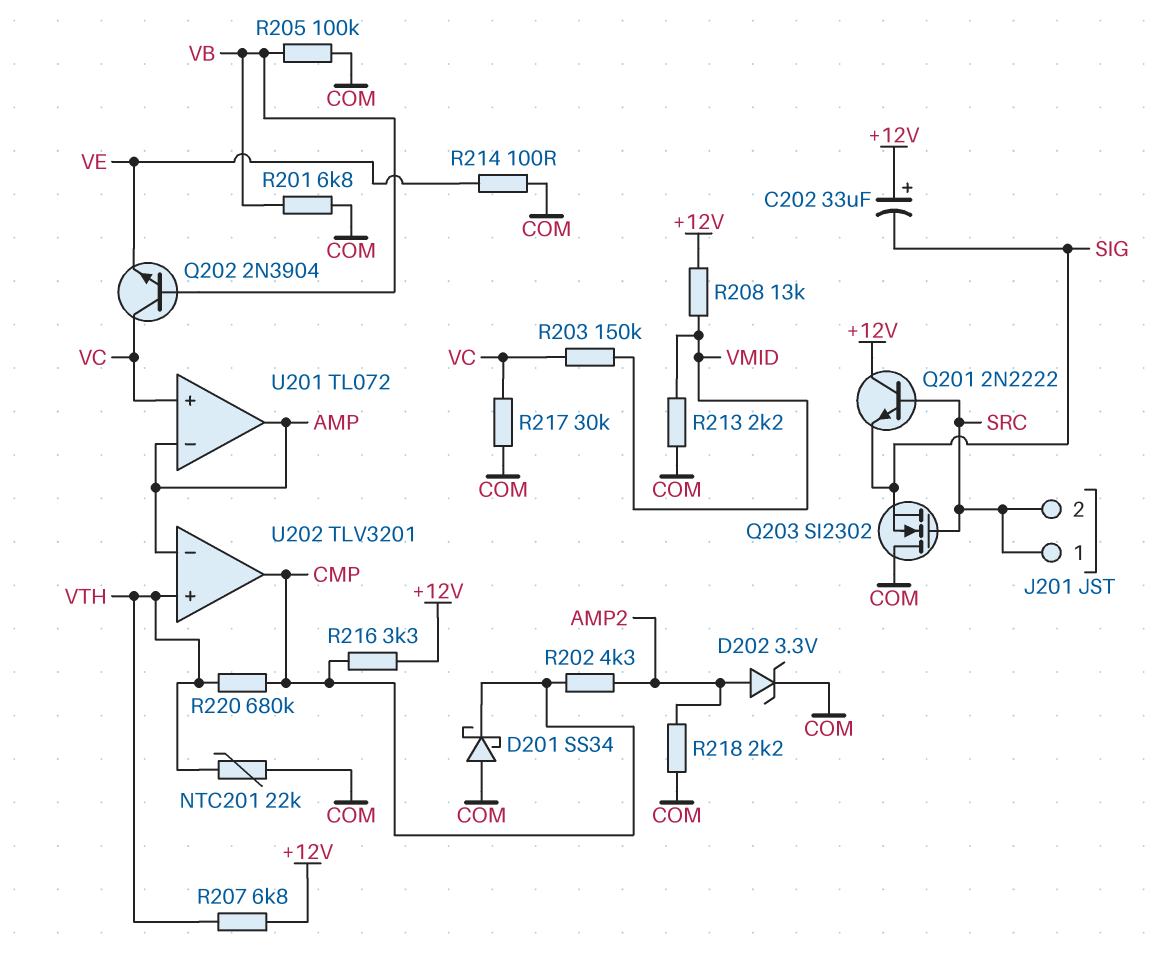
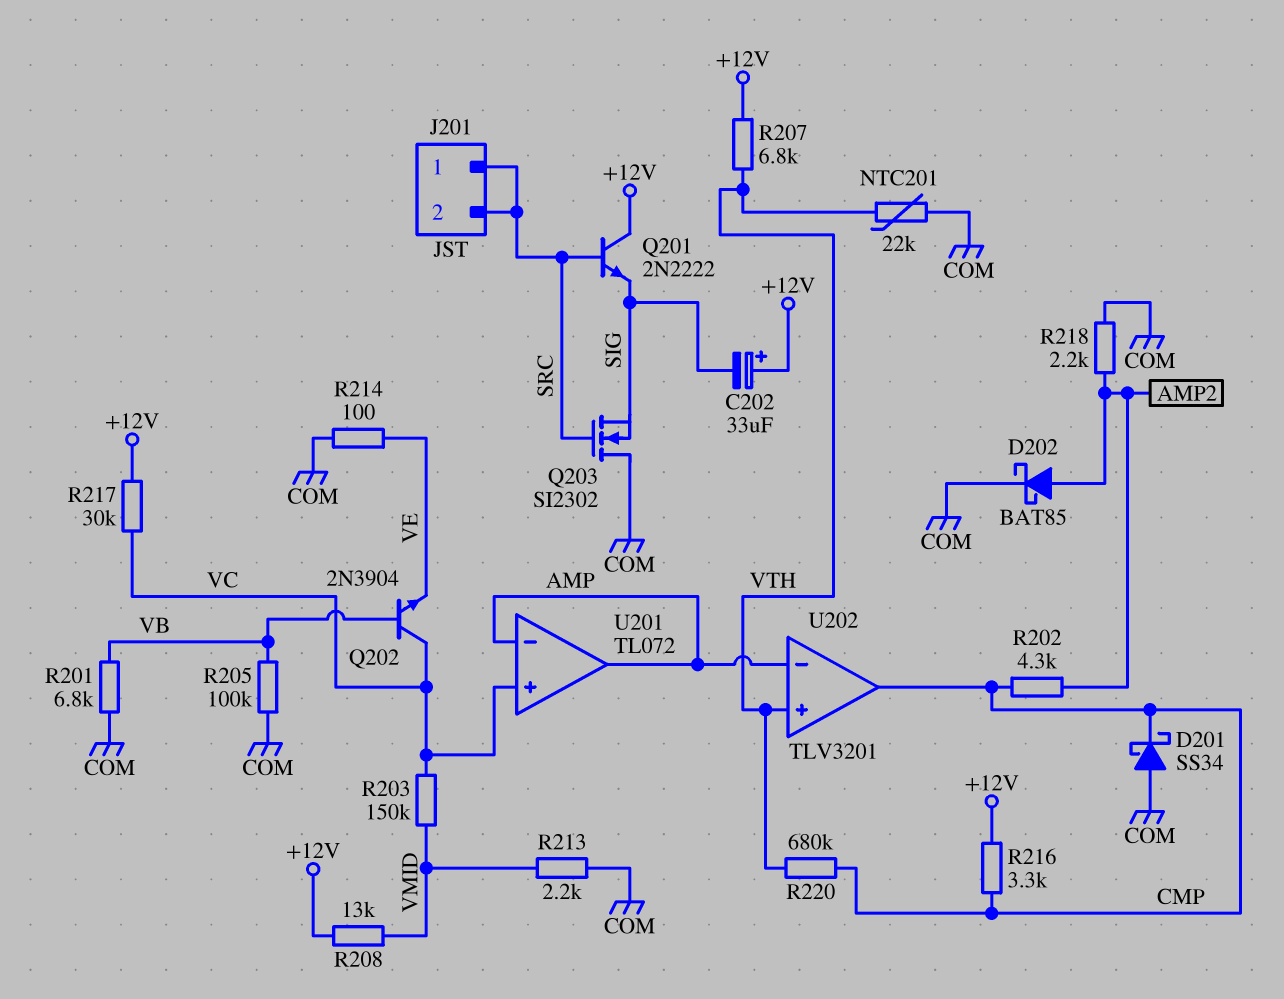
D202: zener 3.3V (A AMP2, K COM) -> schottky BAT85 (A AMP2, K COM)
R217: 30k (COM, VC) -> 30k (+12V, VC)

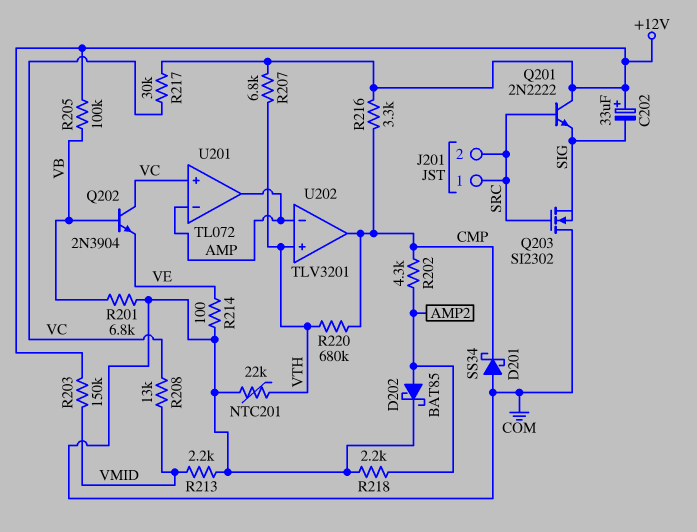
R203: 150k (VC, VMID) -> 150k (+12V, VMID)
R205: 100k (COM, VB) -> 100k (+12V, VB)
R208: 13k (+12V, VMID) -> 13k (VC, VMID)

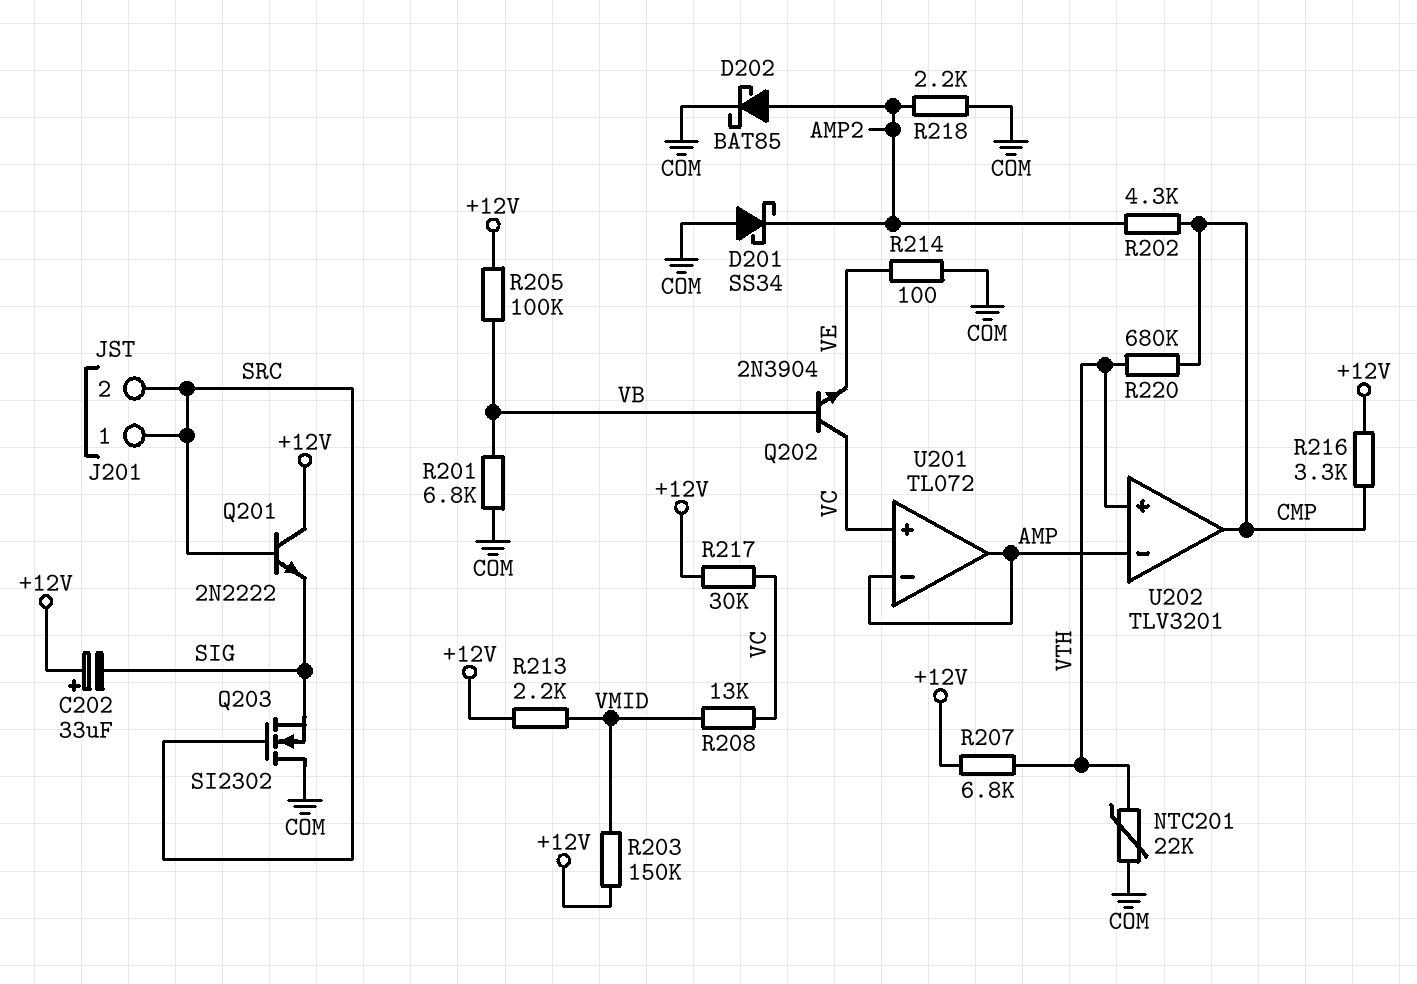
D201: schottky SS34 (A COM, K CMP) -> schottky SS34 (A COM, K AMP2)
R213: 2.2k (COM, VMID) -> 2.2k (+12V, VMID)

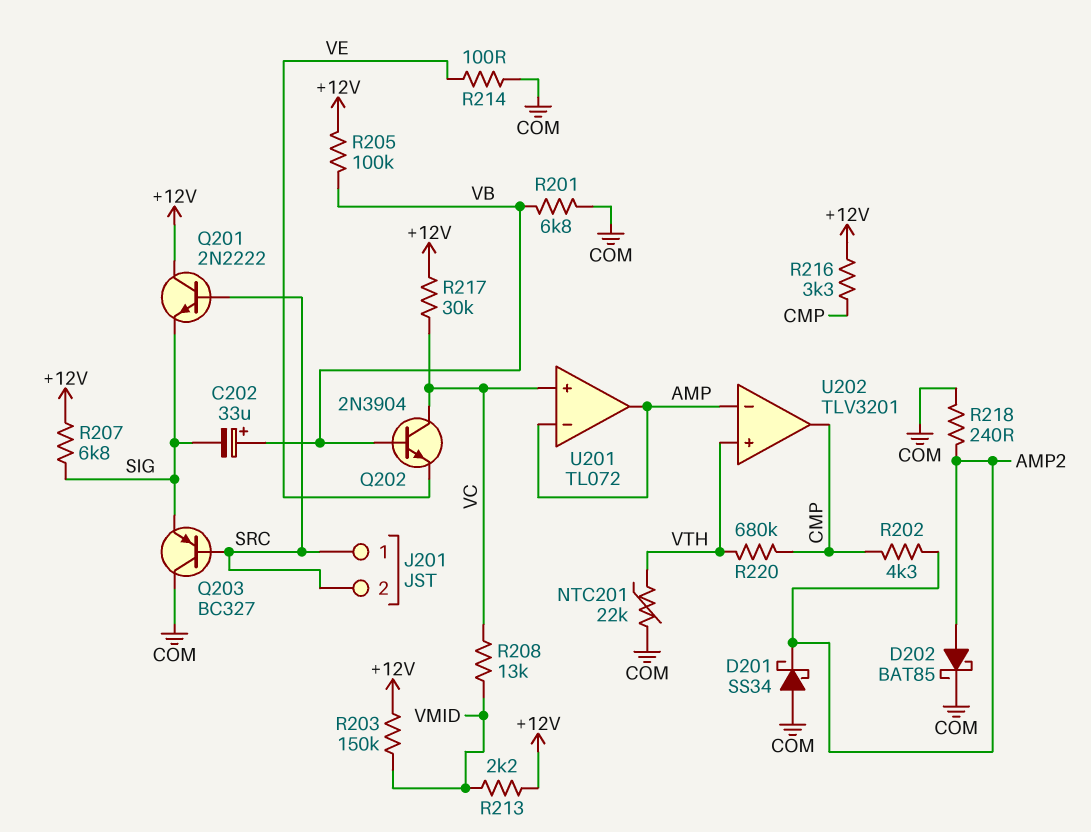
C202: 33uF (plus +12V, minus SIG) -> 33uF (plus VB, minus SIG)
Q203: NMOS SI2302 (G SRC, D COM, S SIG) -> PNP BC327 (B SRC, C COM, E SIG)
R207: 6.8k (+12V, VTH) -> 6.8k (+12V, SIG)
R218: 2.2k (AMP2, COM) -> 240 (AMP2, COM)

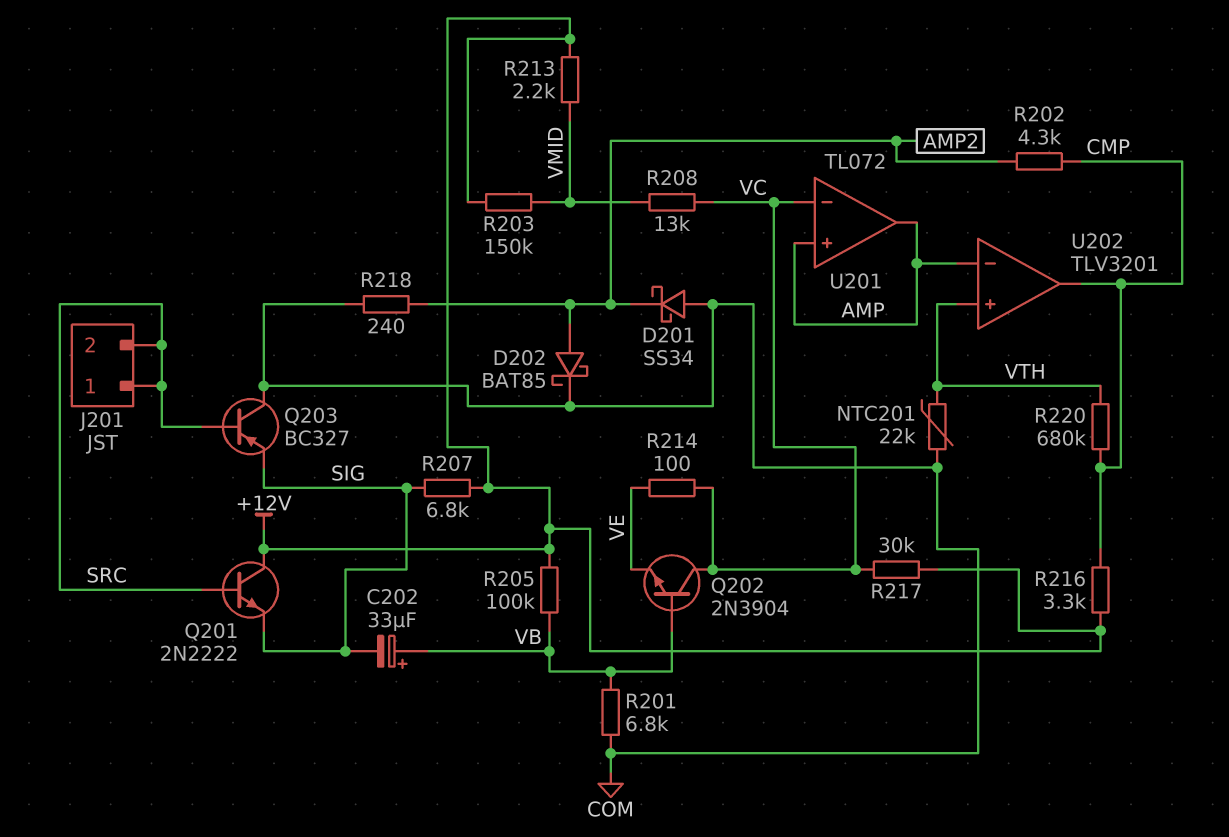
R214: 100 (COM, VE) -> 100 (VC, VE)
U201 pin in+: VC -> AMP
U201 pin in-: AMP -> VC

